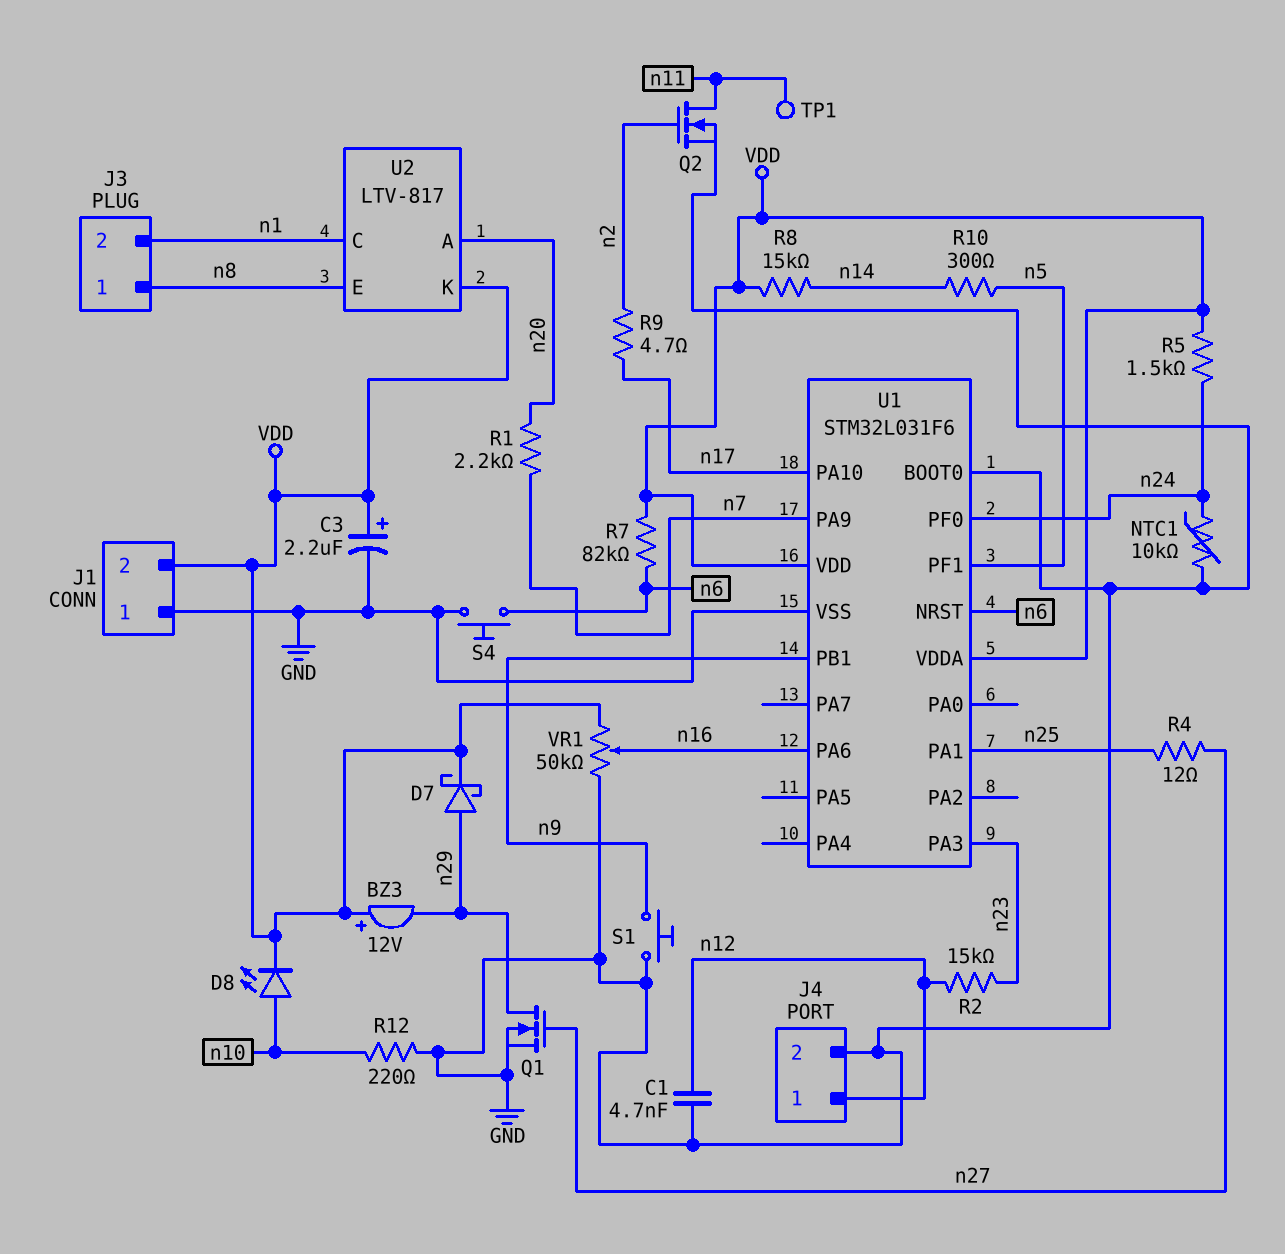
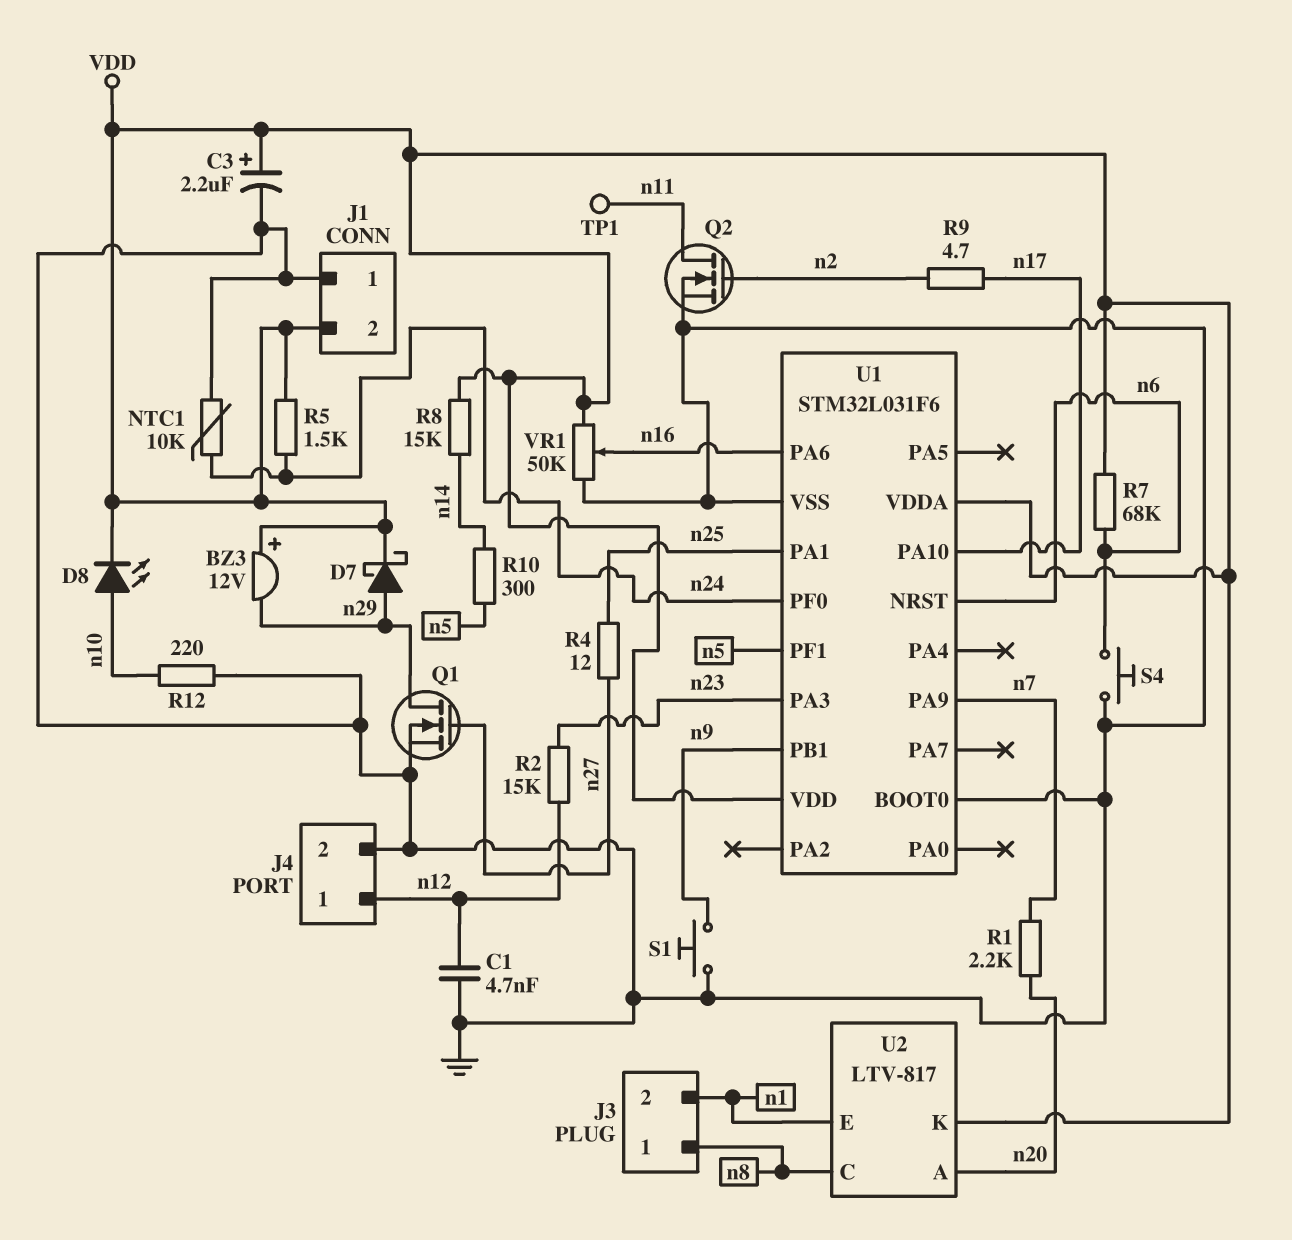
R7: 82k (VDD, n6) -> 68k (VDD, n6)
U2 pin C: n1 -> n8
U2 pin E: n8 -> n1

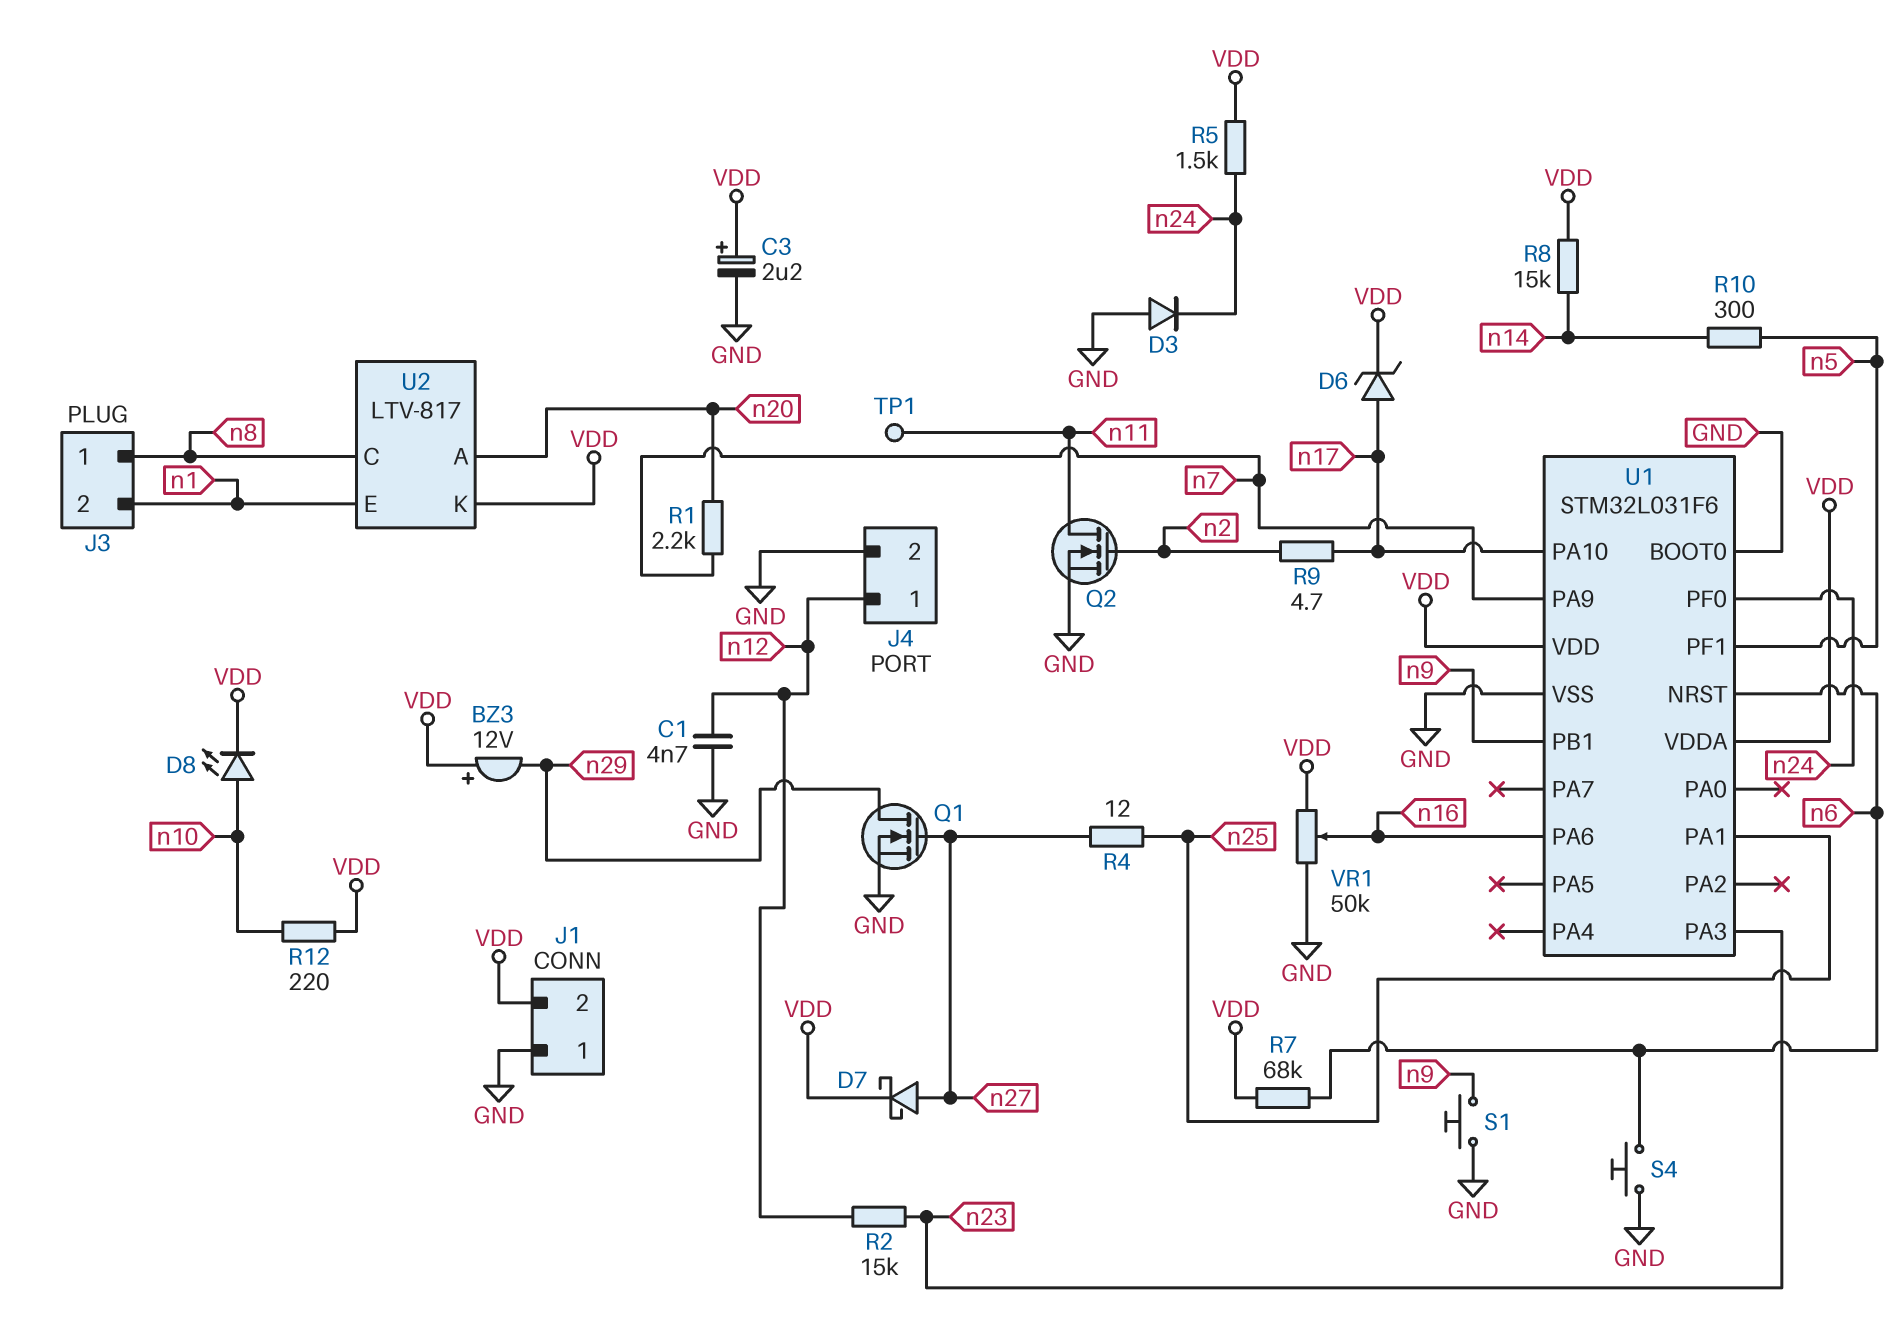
D3: none -> diode (A GND, K n24)
D6: none -> zener (A n17, K VDD)
D7: schottky (A n29, K VDD) -> schottky (A n27, K VDD)
NTC1: 10k (GND, n24) -> none
R12: 220 (GND, n10) -> 220 (VDD, n10)

